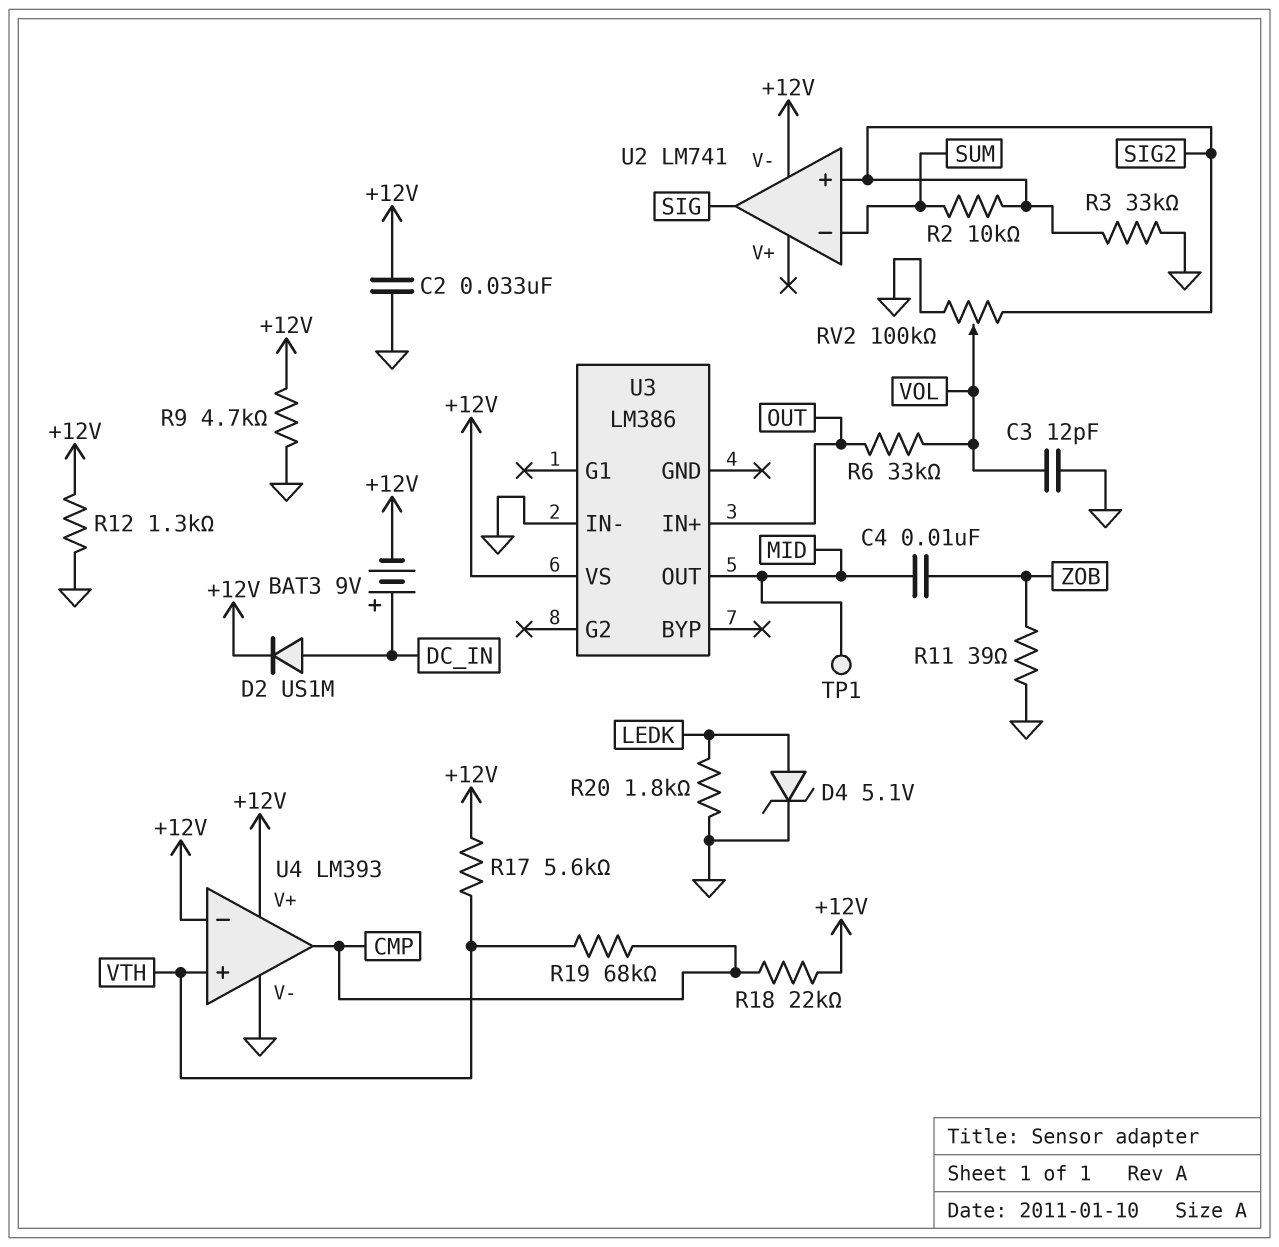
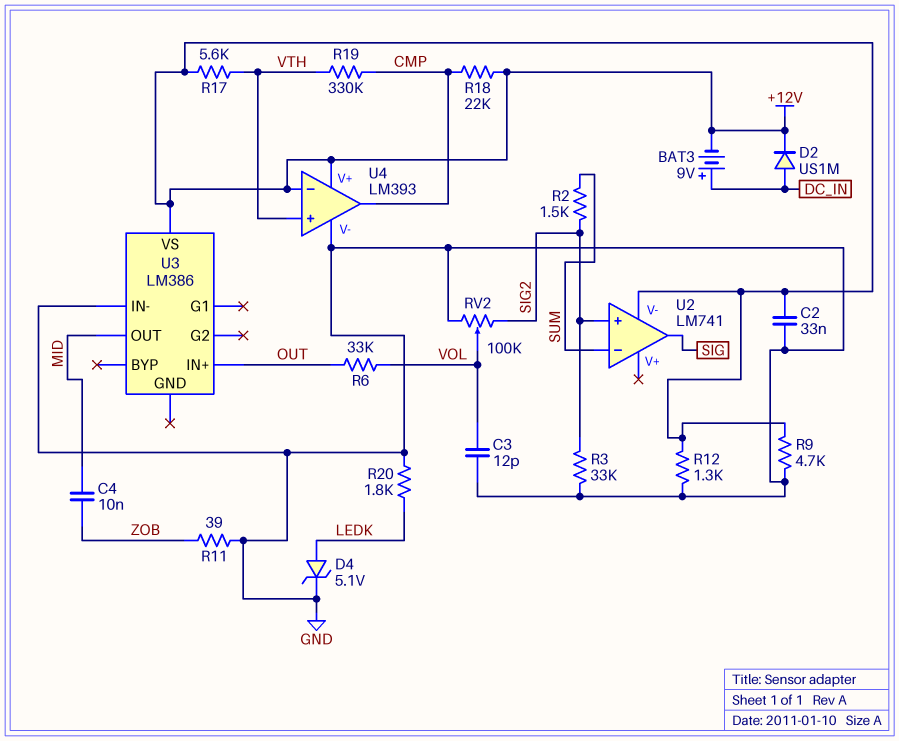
R2: 10k (SIG2, SUM) -> 1.5k (SIG2, SUM)
R19: 68k (CMP, VTH) -> 330k (CMP, VTH)
TP1: test point (MID) -> none

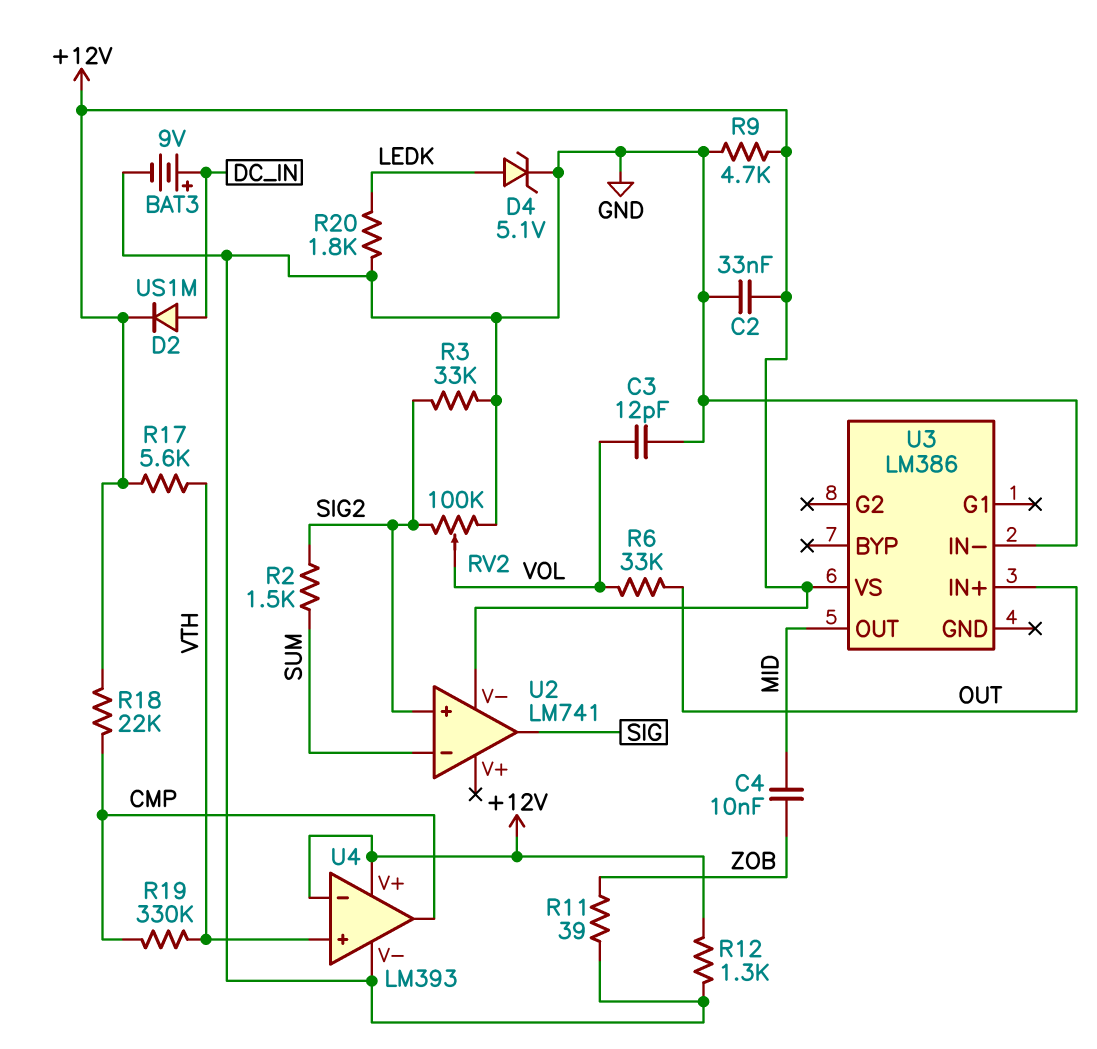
BAT3: 9V (plus DC_IN, minus +12V) -> 9V (plus DC_IN, minus GND)

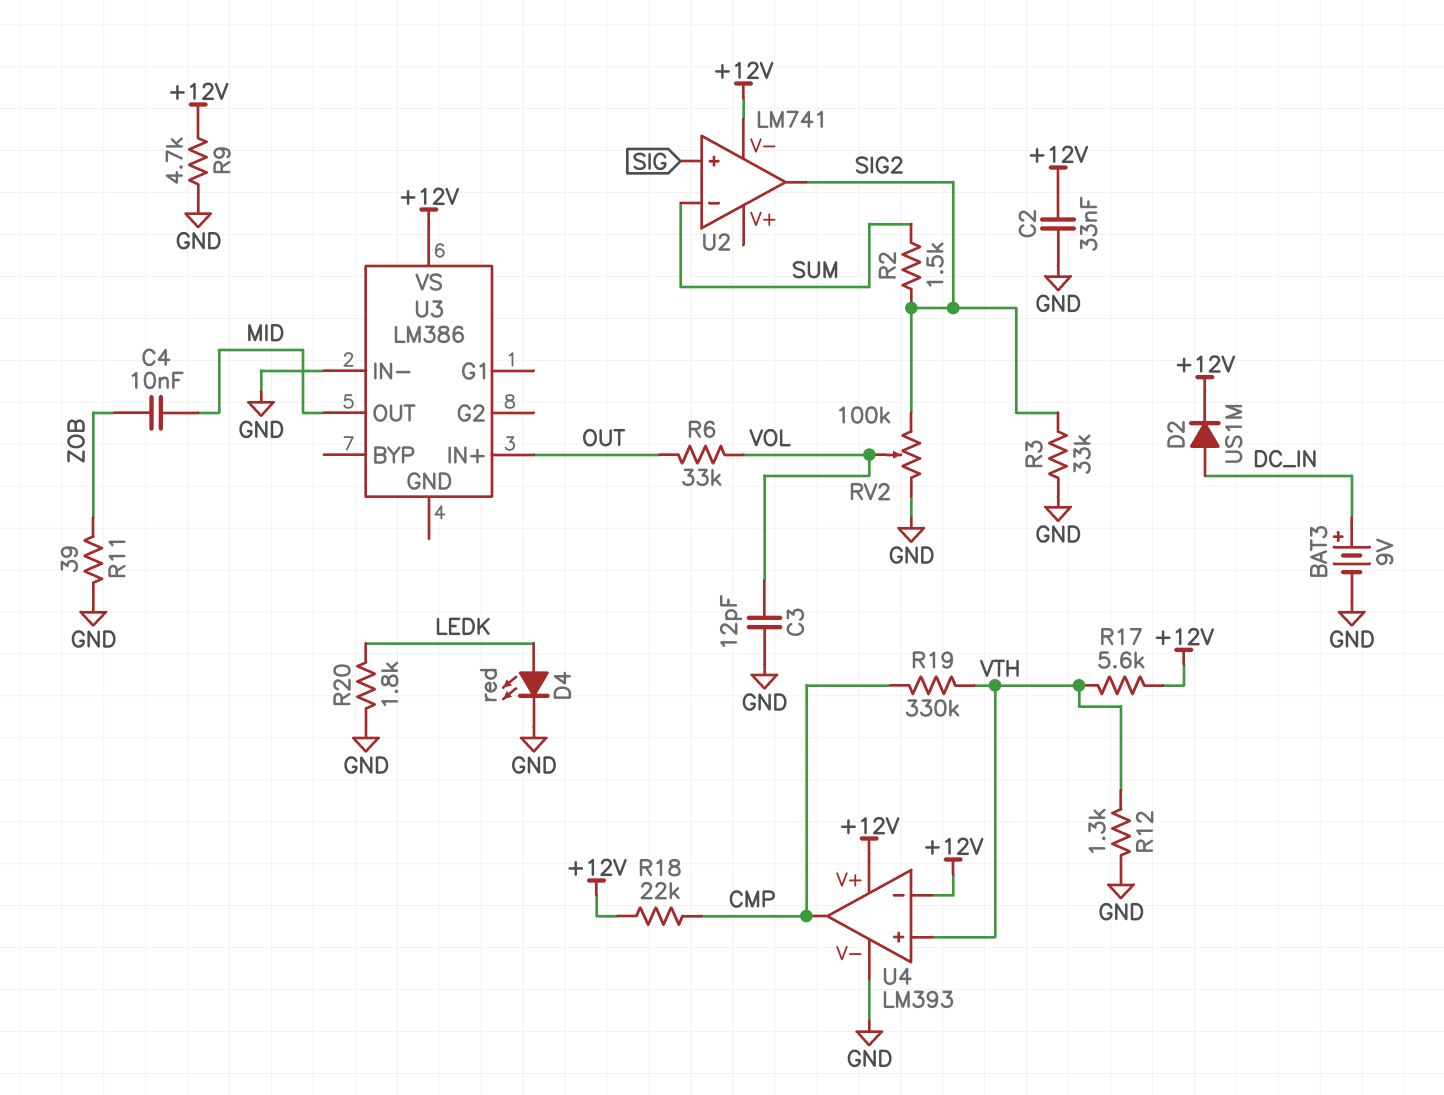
D4: zener 5.1V (A LEDK, K GND) -> LED red (A LEDK, K GND)
R12: 1.3k (+12V, GND) -> 1.3k (GND, VTH)
U2 pin in+: SIG2 -> SIG
U2 pin out: SIG -> SIG2

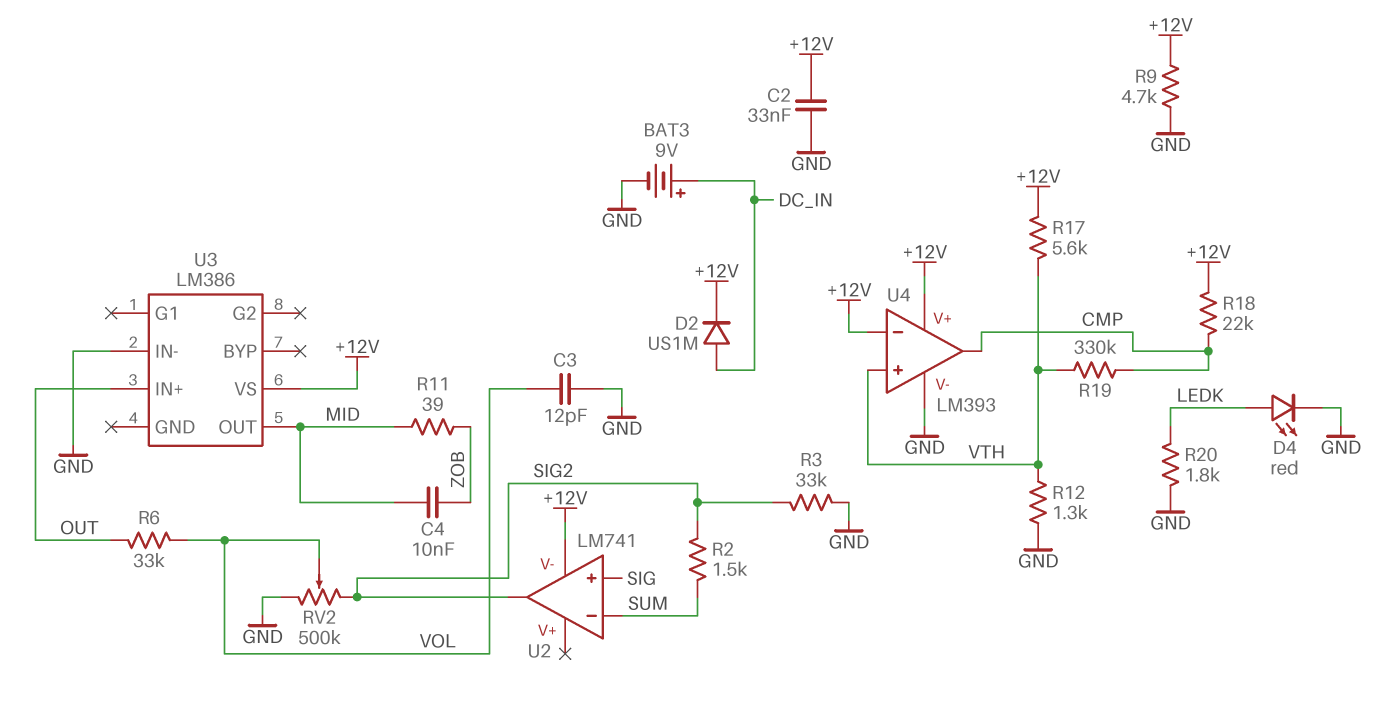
R11: 39 (GND, ZOB) -> 39 (MID, ZOB)
RV2: 100k (GND, SIG2, wiper VOL) -> 500k (GND, SIG2, wiper VOL)

